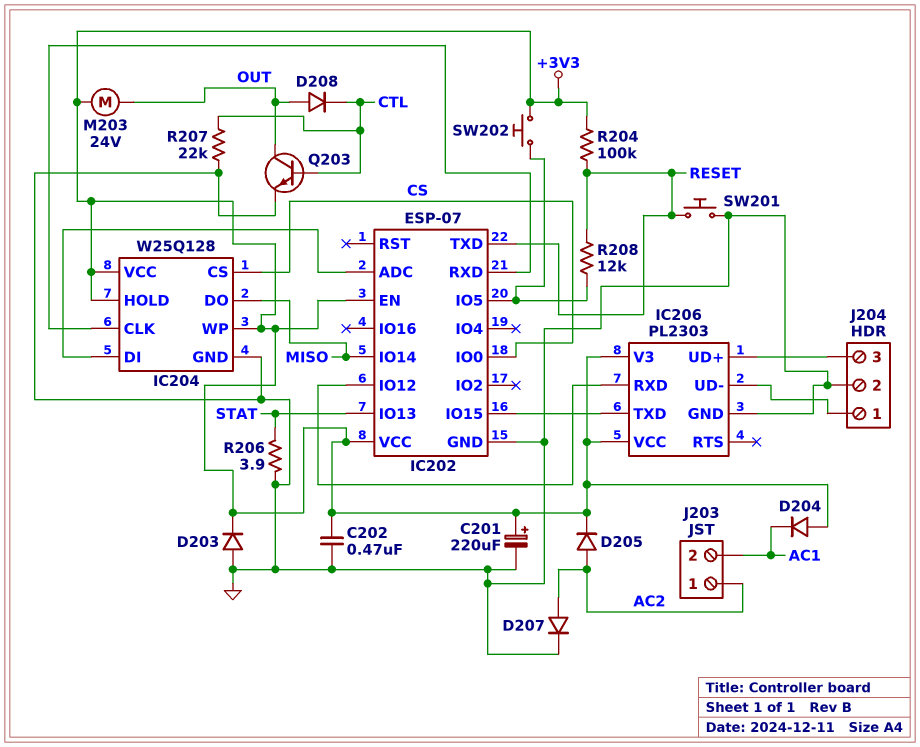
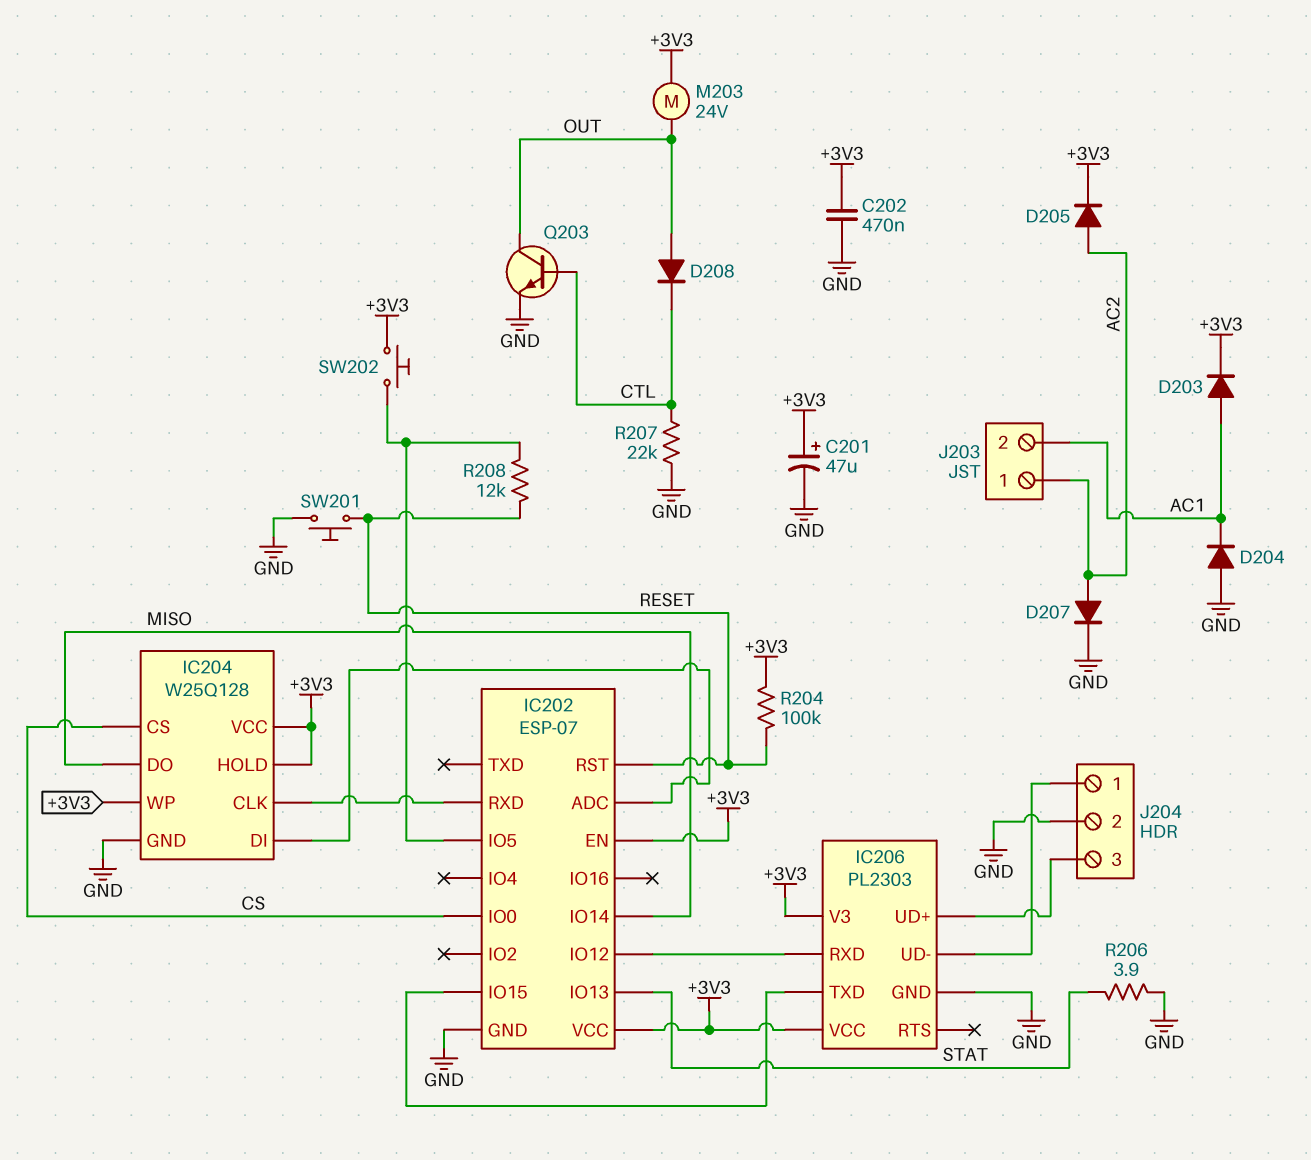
C201: 220uF (plus +3V3, minus GND) -> 47uF (plus +3V3, minus GND)
D203: diode (A GND, K +3V3) -> diode (A AC1, K +3V3)
D204: diode (A +3V3, K AC1) -> diode (A GND, K AC1)
IC202 pin RST: none -> RESET
IC202 pin TXD: RESET -> none

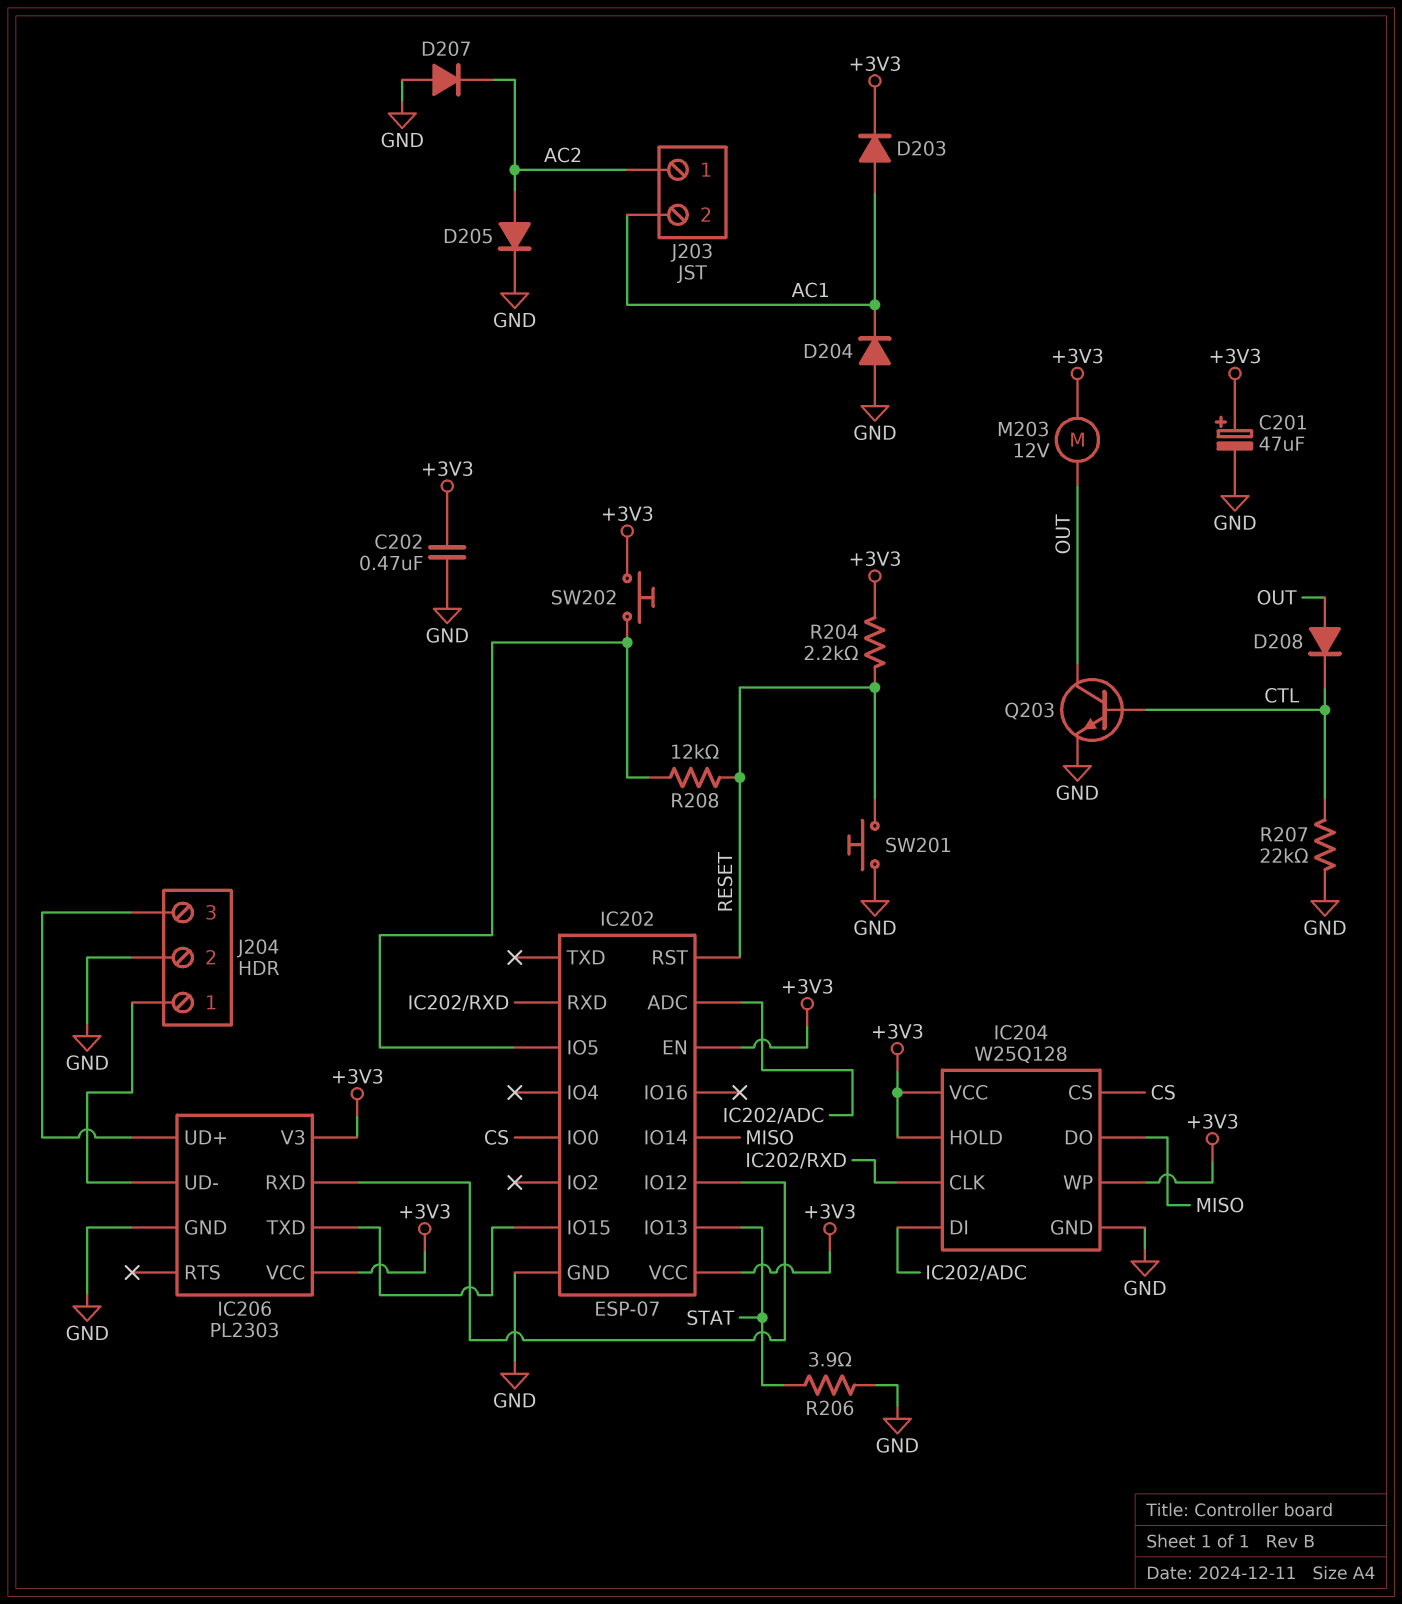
D205: diode (A AC2, K +3V3) -> diode (A AC2, K GND)
D207: diode (A AC2, K GND) -> diode (A GND, K AC2)
M203: motor 24V (+3V3, OUT) -> motor 12V (+3V3, OUT)
R204: 100k (+3V3, RESET) -> 2.2k (+3V3, RESET)

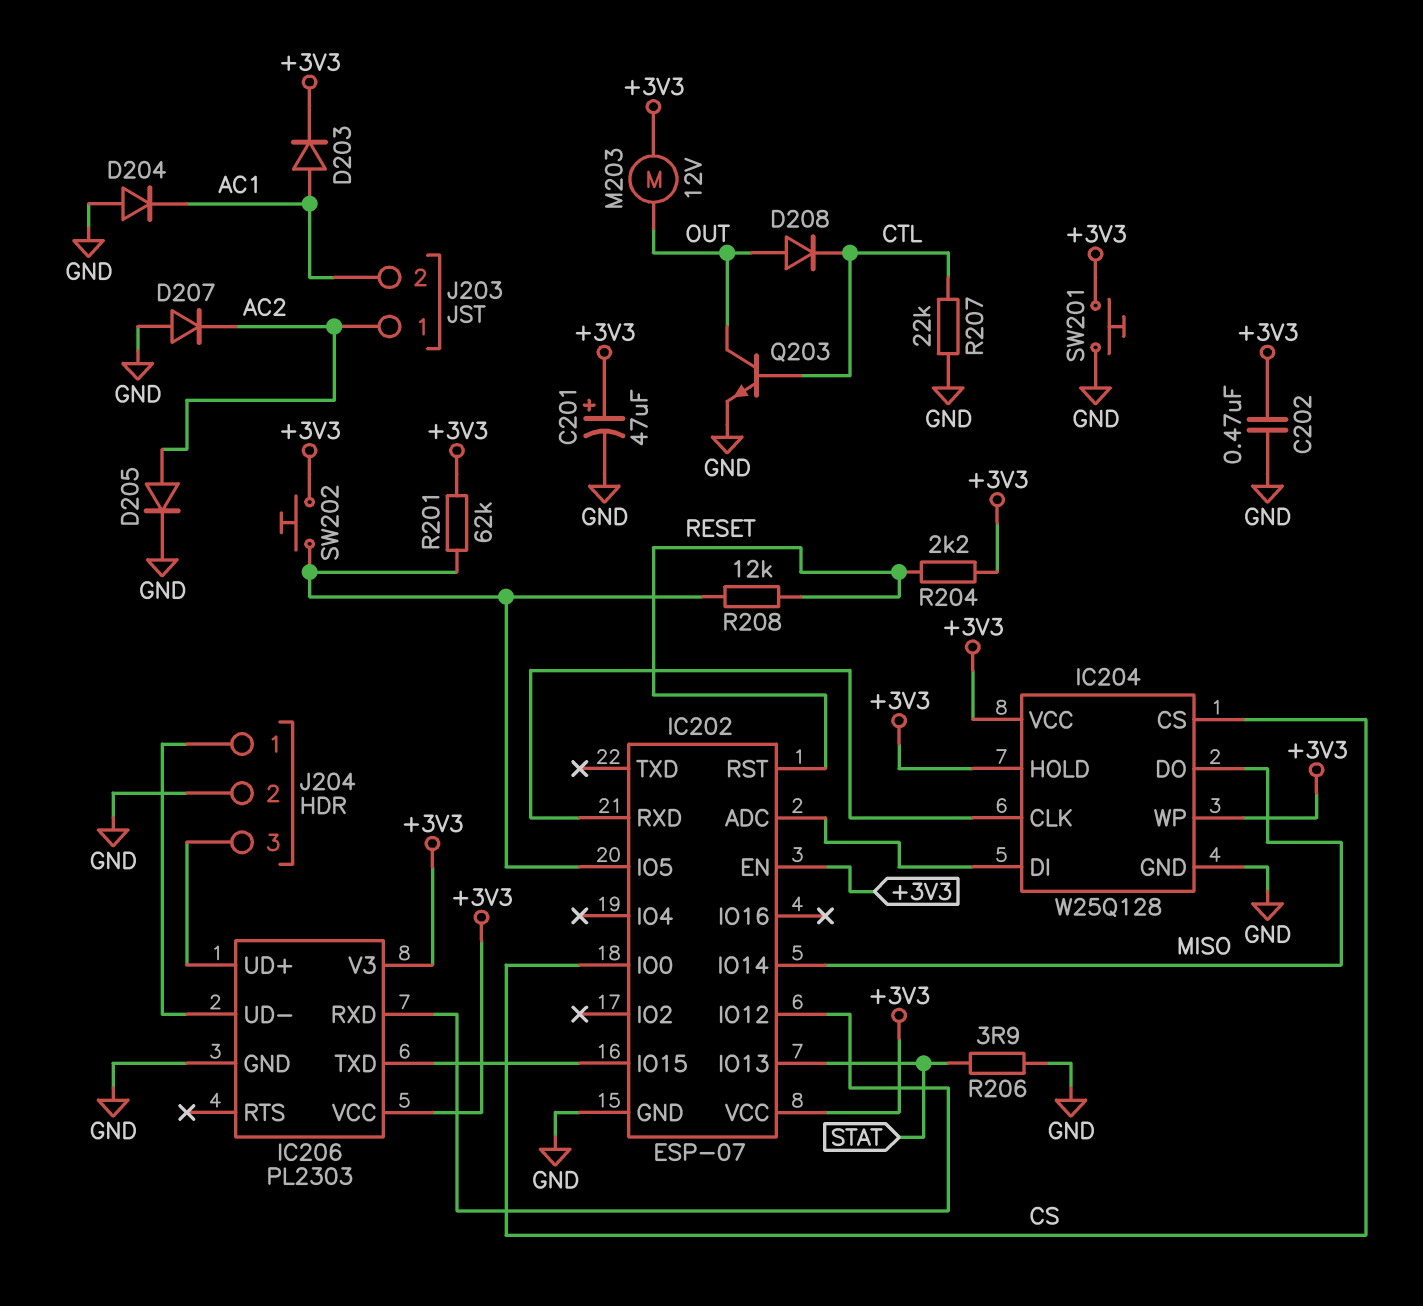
R201: none -> 62k (+3V3, IC202/IO5)
SW201: button (GND, RESET) -> button (+3V3, GND)

